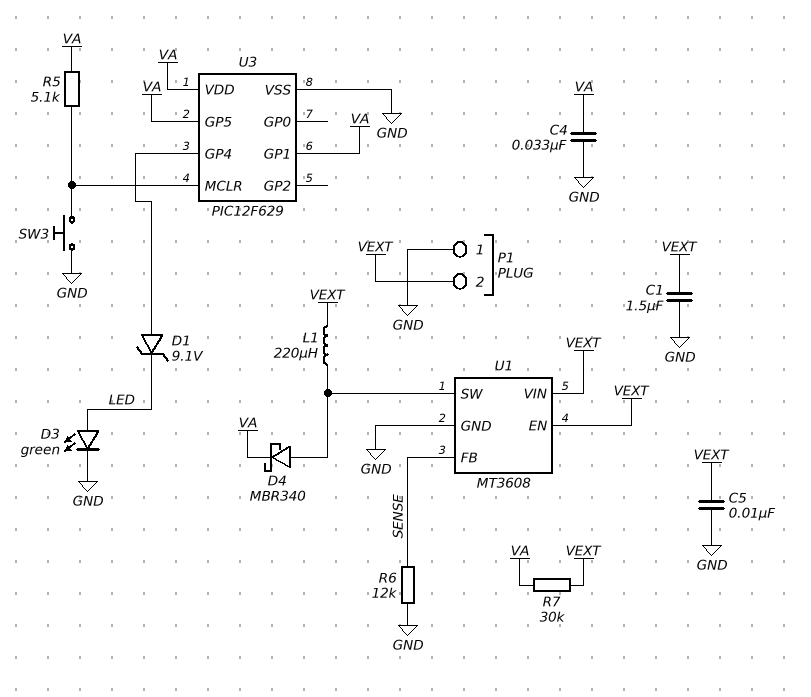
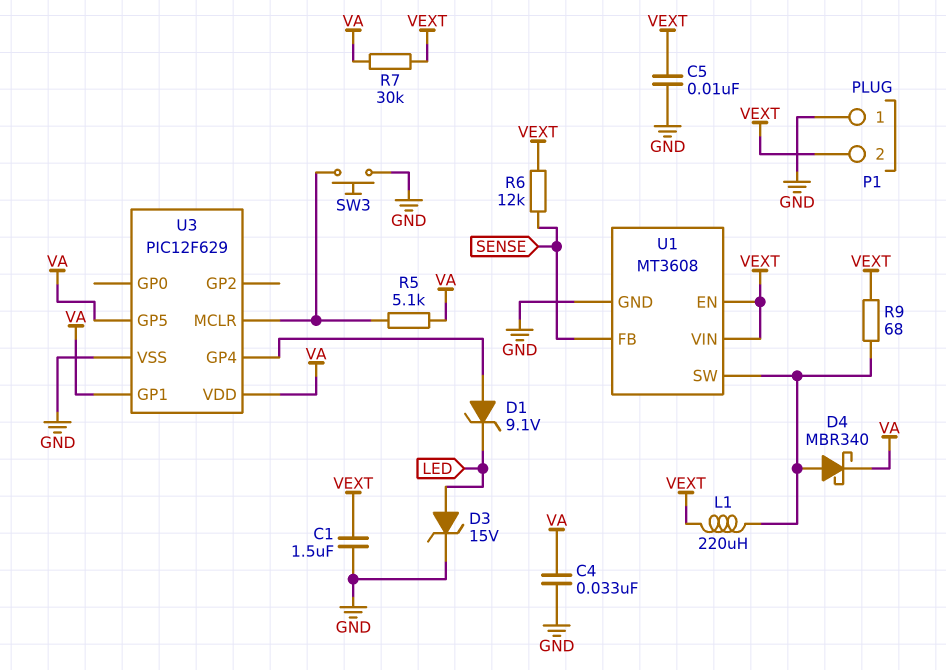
D3: LED green (A LED, K GND) -> zener 15V (A LED, K GND)
R6: 12k (GND, SENSE) -> 12k (SENSE, VEXT)
R9: none -> 68 (U1/SW, VEXT)

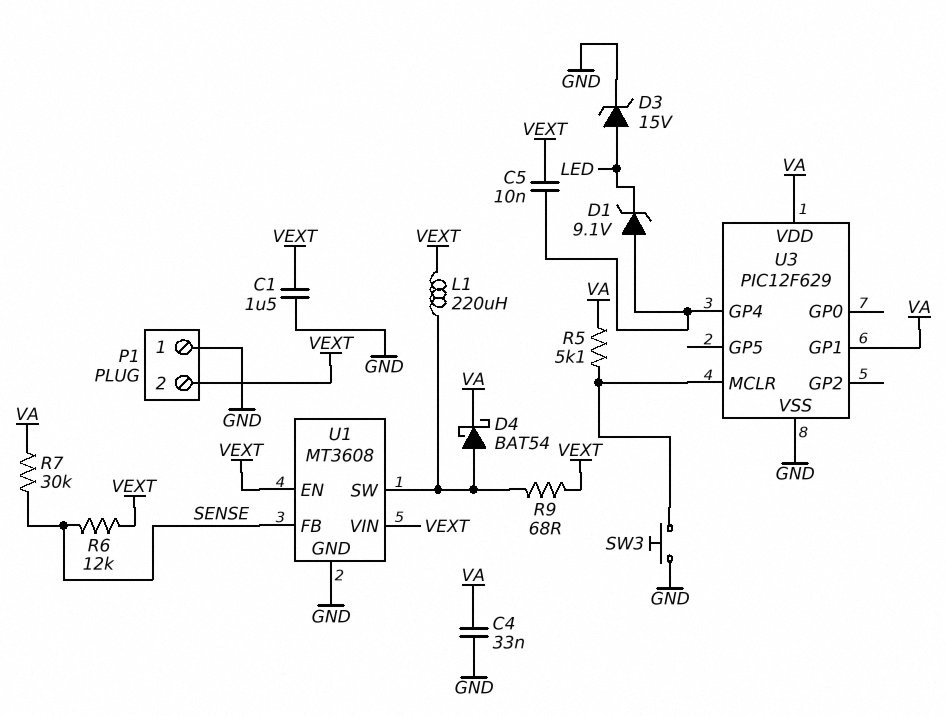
C5: 10nF (GND, VEXT) -> 10nF (U3/GP4, VEXT)
D4: schottky MBR340 (A U1/SW, K VA) -> schottky BAT54 (A U1/SW, K VA)
R7: 30k (VA, VEXT) -> 30k (SENSE, VA)
U3 pin GP5: VA -> none

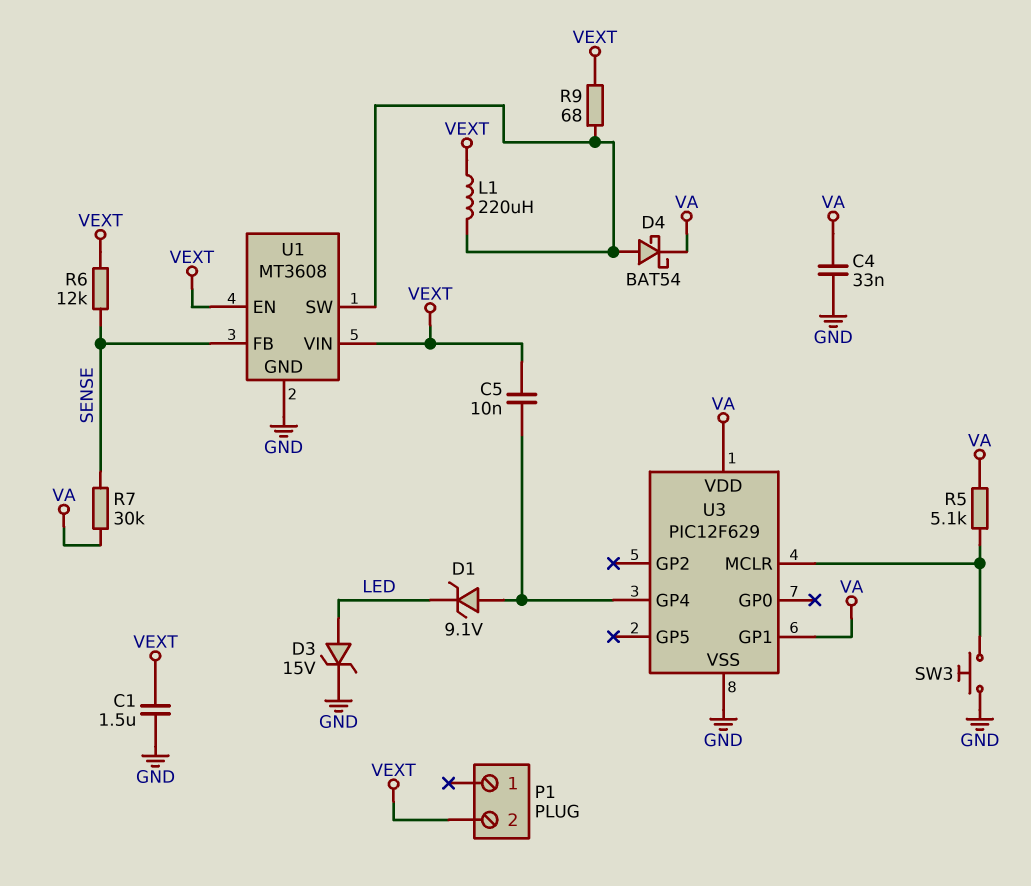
P1 pin 1: GND -> none

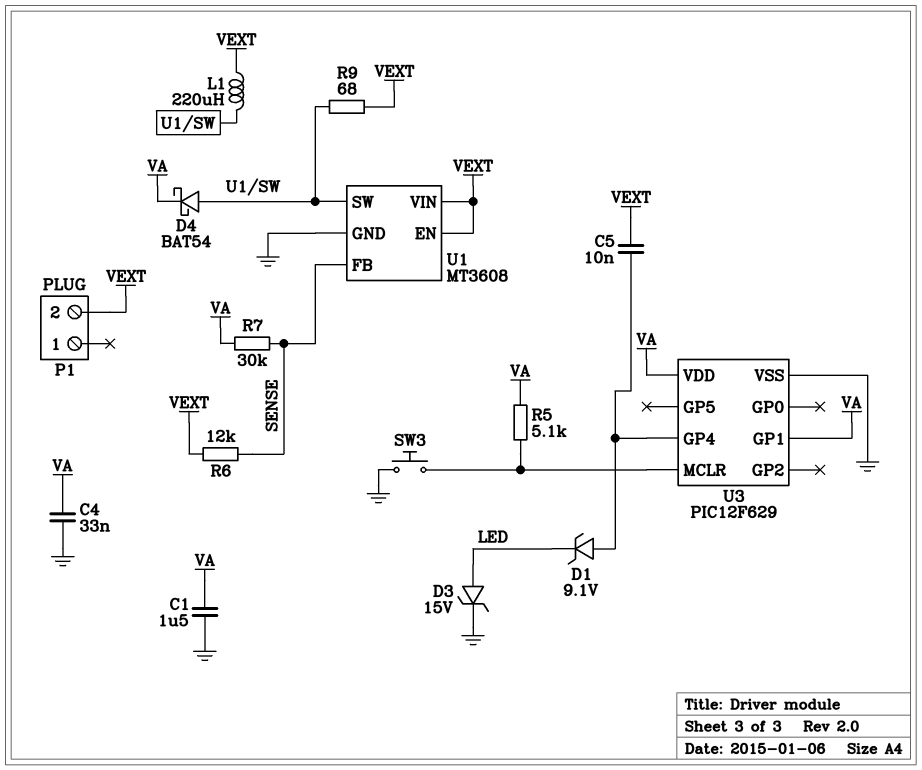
C1: 1.5uF (GND, VEXT) -> 1.5uF (GND, VA)

